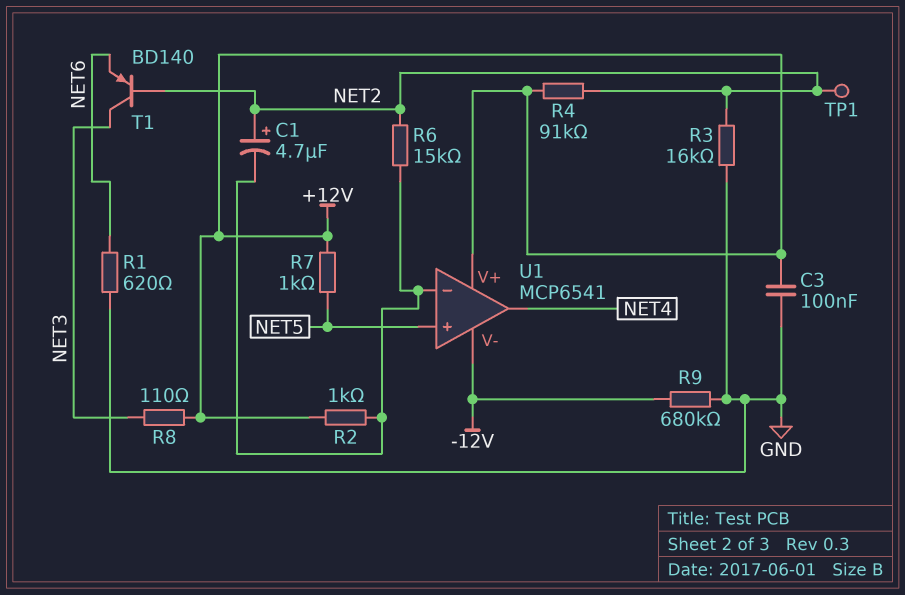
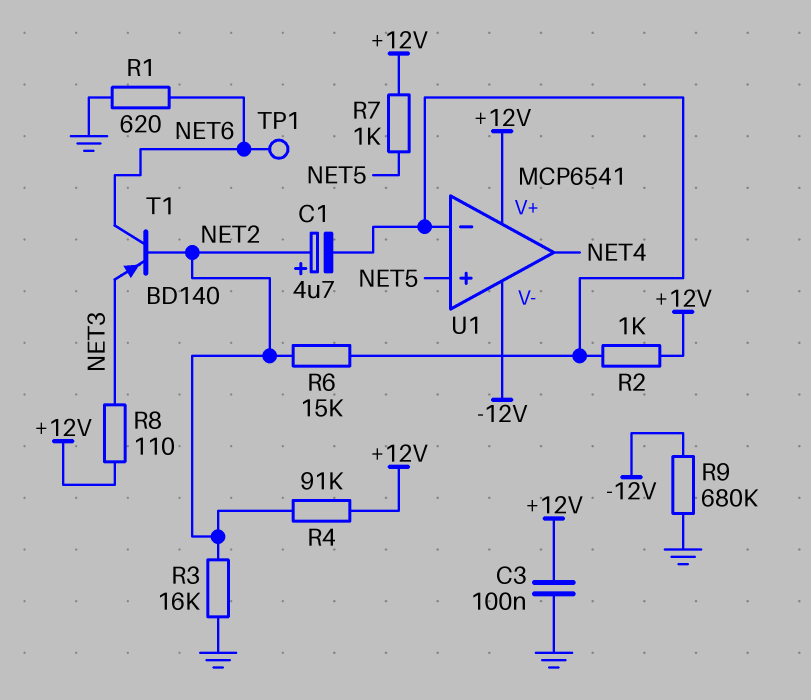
T1: PNP BD140 (B NET2, C NET3, E NET6) -> PNP BD140 (B NET2, C NET6, E NET3)
TP1: test point (NET2) -> test point (NET6)

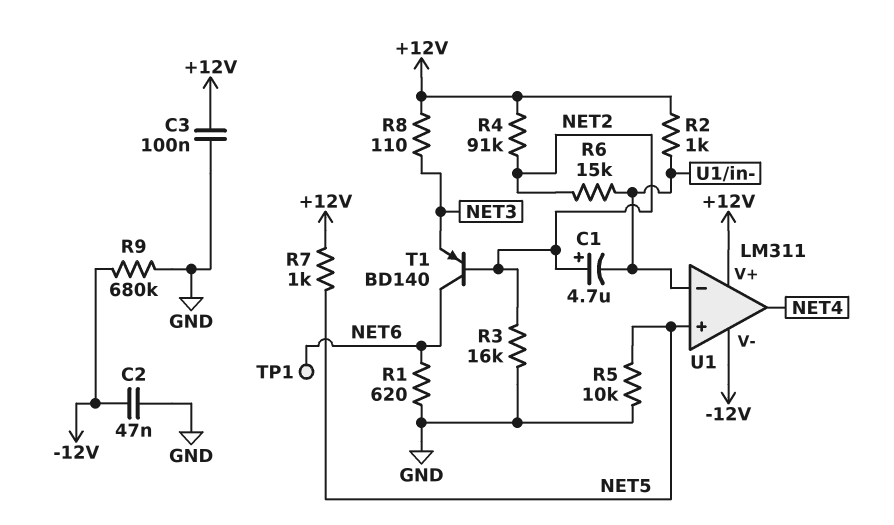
C2: none -> 47nF (-12V, GND)
R5: none -> 10k (GND, NET5)
U1: MCP6541 -> LM311

